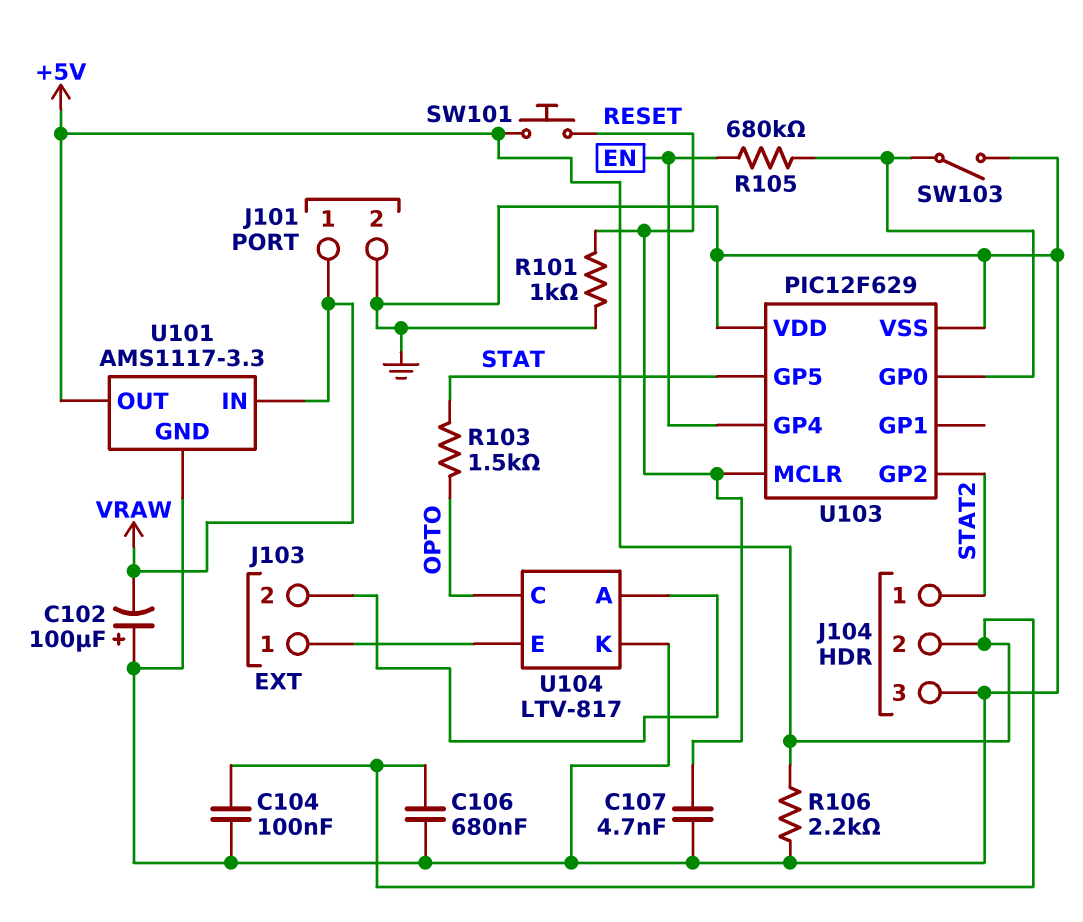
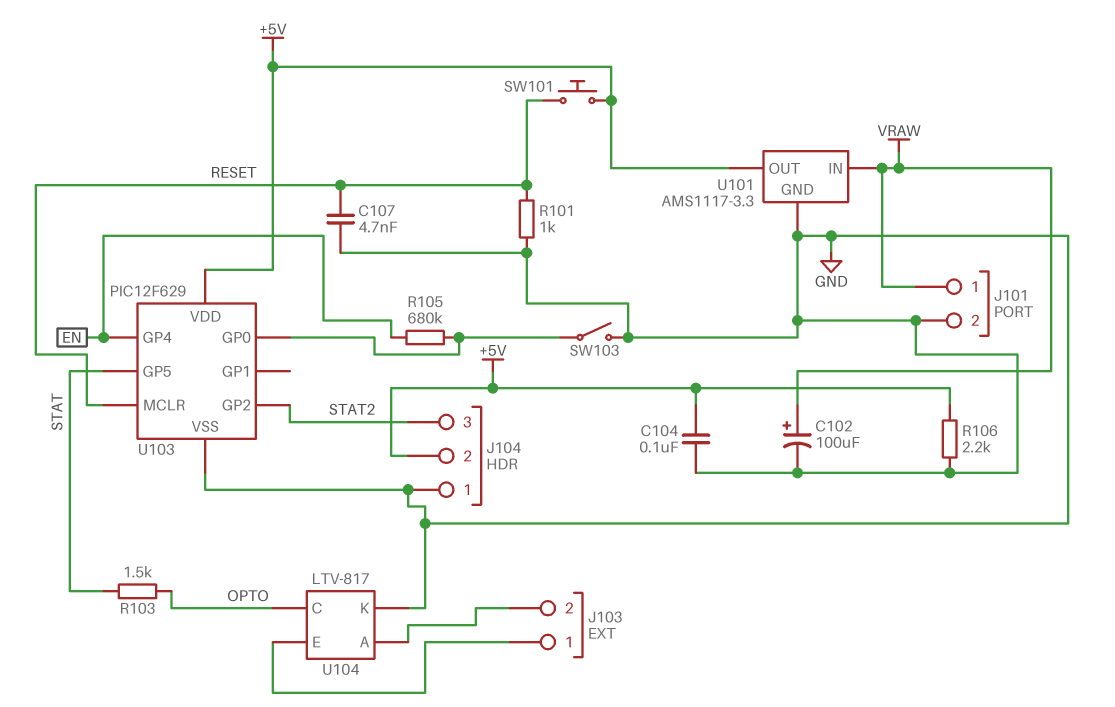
C102: 100uF (plus GND, minus VRAW) -> 100uF (plus VRAW, minus GND)
C106: 680nF (+5V, GND) -> none
J104 pin 1: STAT2 -> GND
J104 pin 3: GND -> STAT2
U103 pin VDD: GND -> +5V

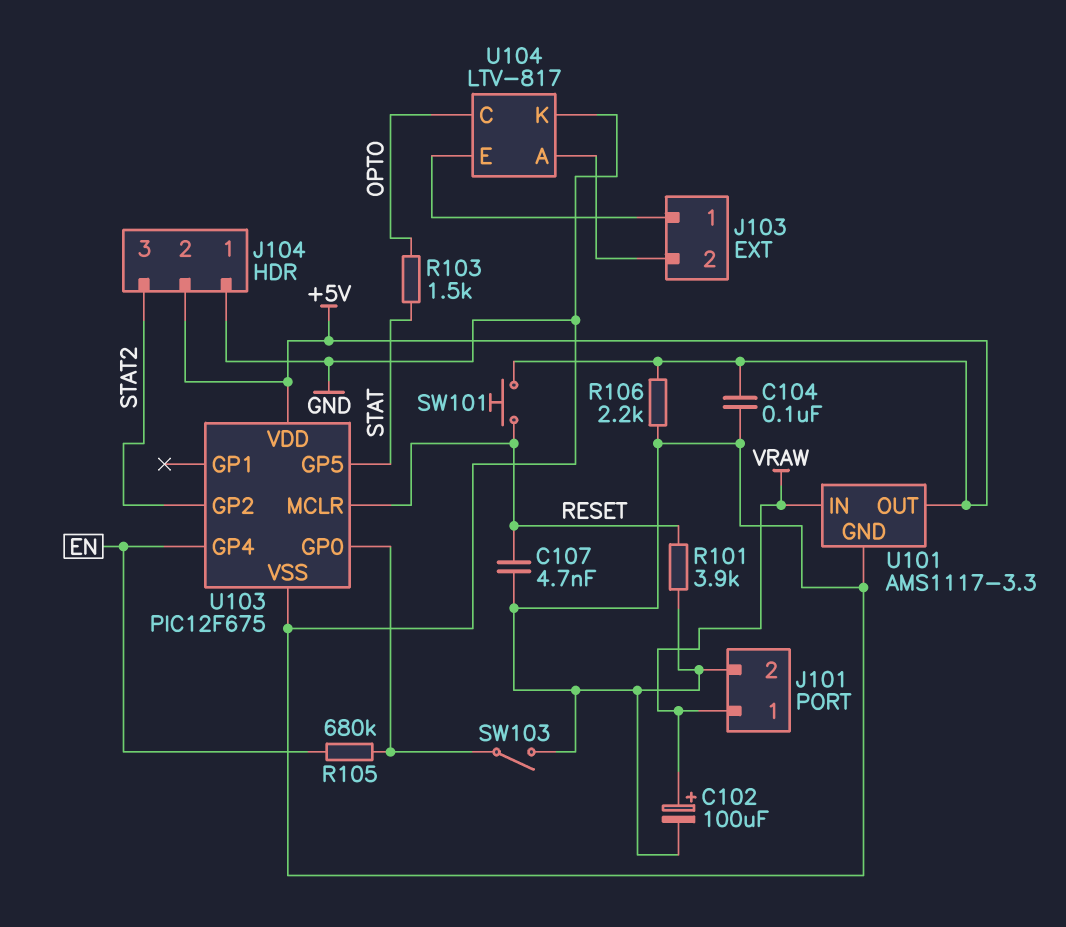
R101: 1k (GND, RESET) -> 3.9k (GND, RESET)
U103: PIC12F629 -> PIC12F675

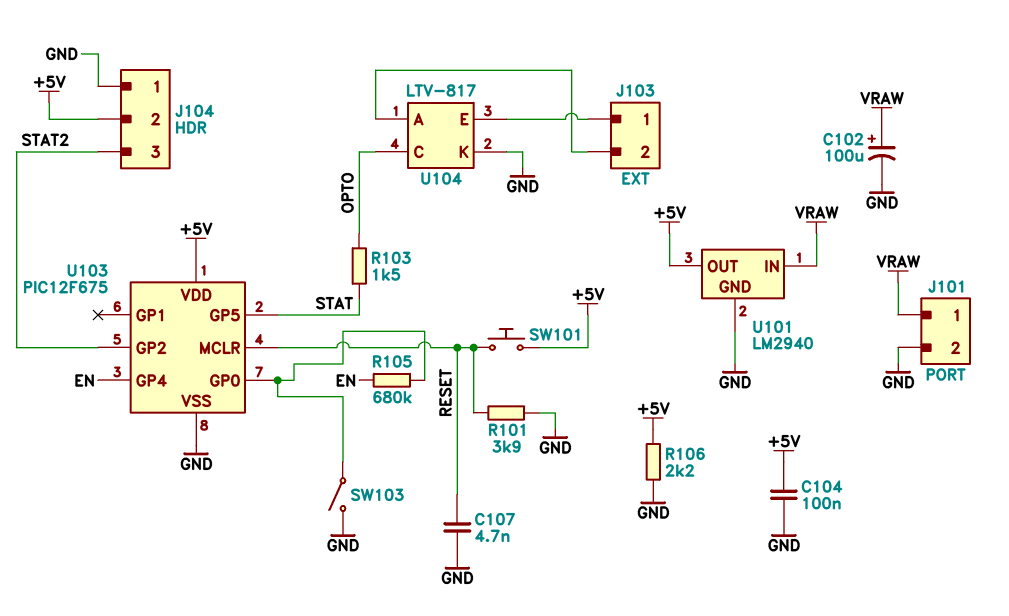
U101: AMS1117-3.3 -> LM2940

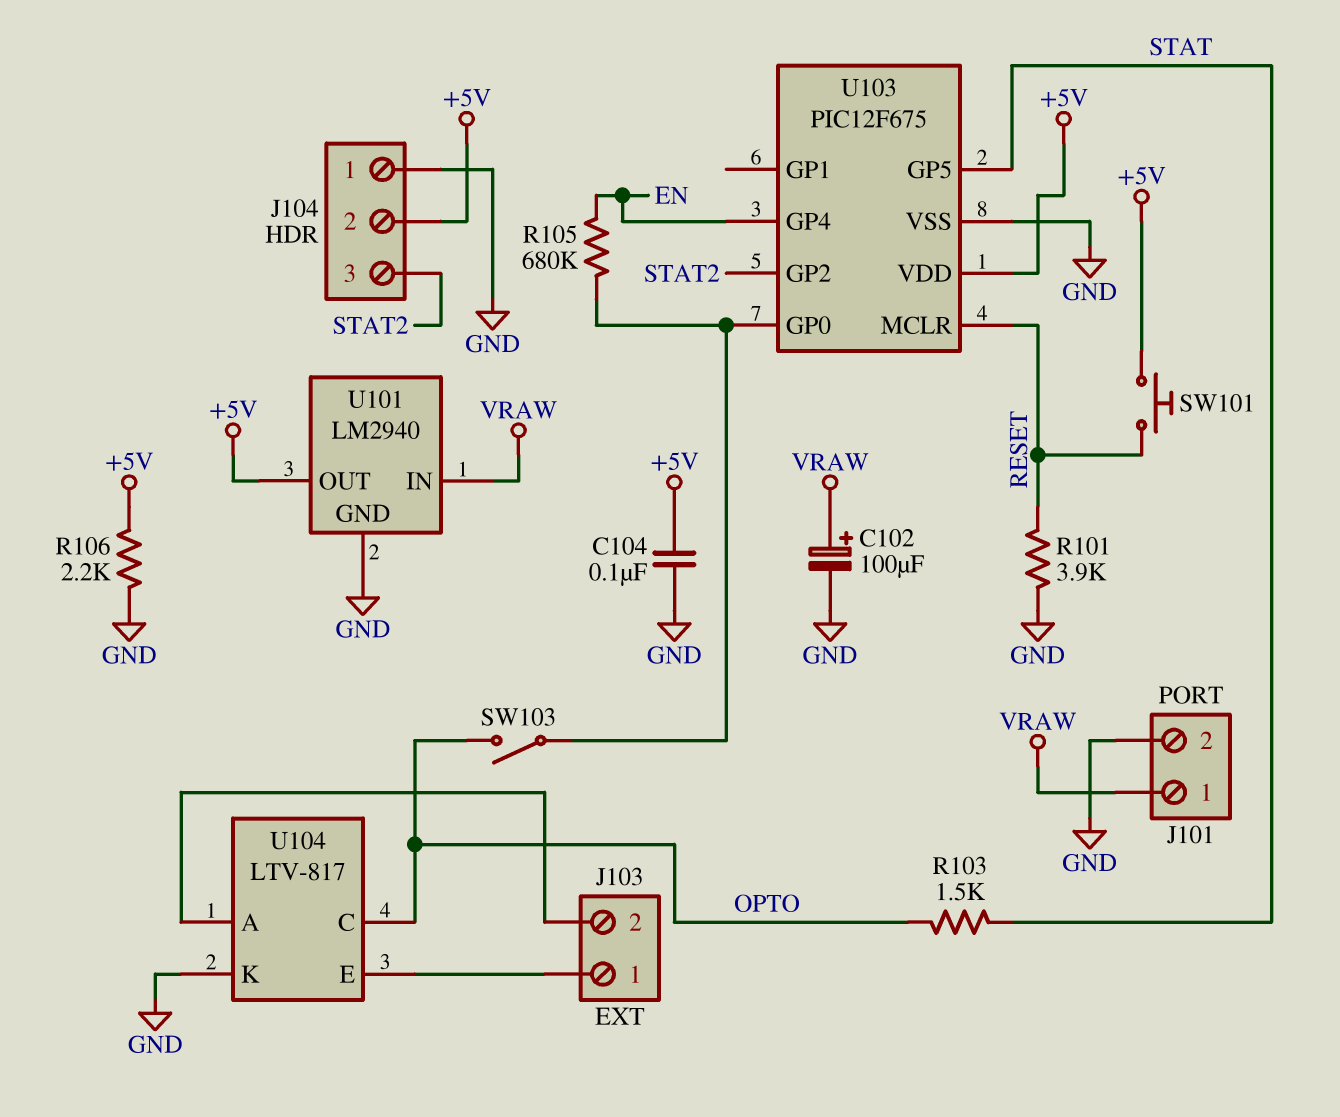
C107: 4.7nF (GND, RESET) -> none
SW103: switch (GND, U103/GP0) -> switch (OPTO, U103/GP0)

